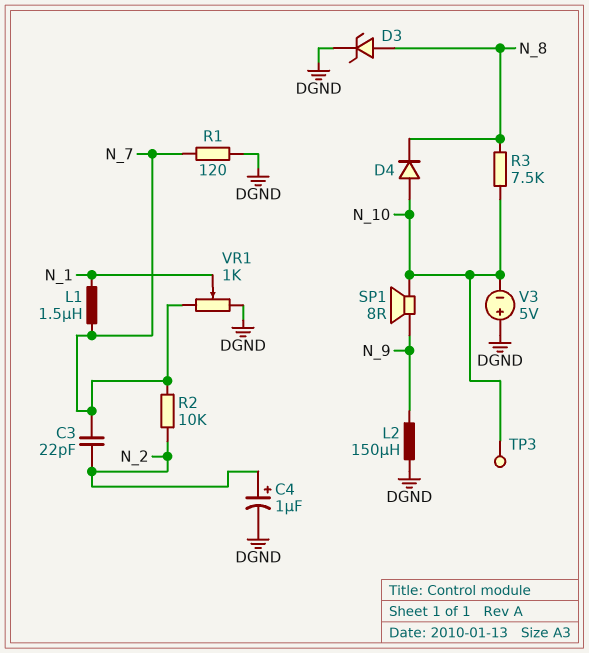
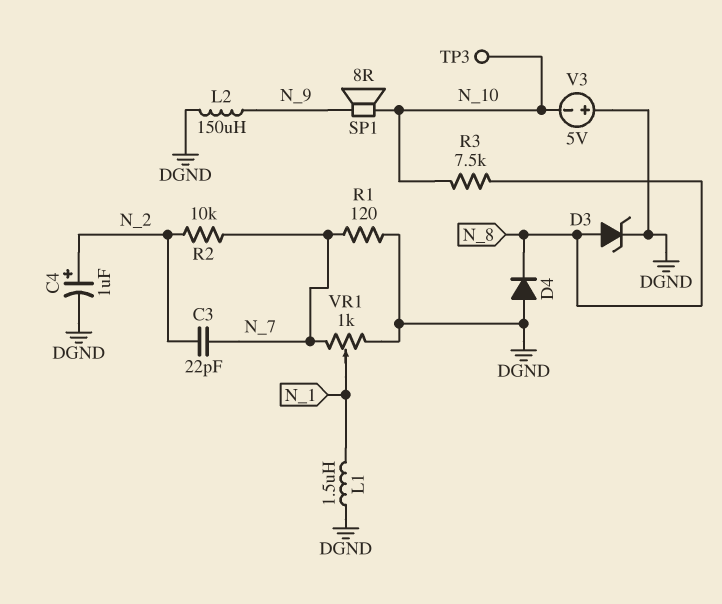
D4: diode (A N_10, K N_8) -> diode (A DGND, K N_8)
L1: 1.5uH (N_1, N_7) -> 1.5uH (DGND, N_1)

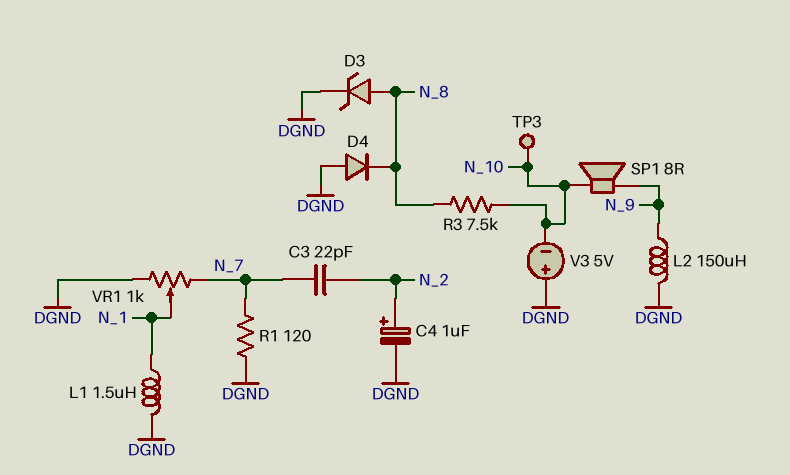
R2: 10k (N_2, N_7) -> none

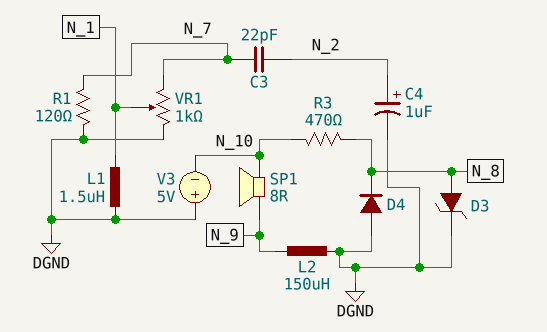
R3: 7.5k (N_8, N_10) -> 470 (N_8, N_10)
TP3: test point (N_10) -> none

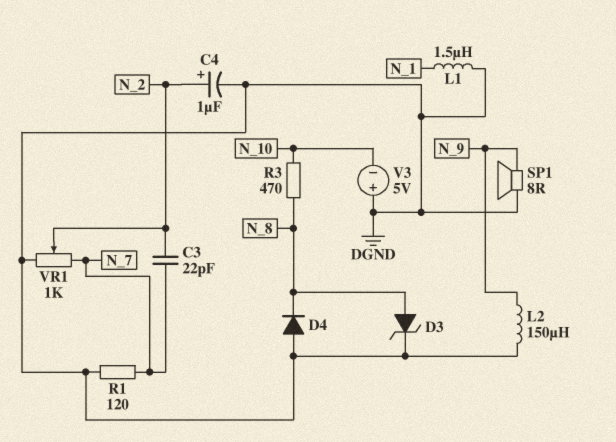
SP1: speaker 8R (N_9, N_10) -> speaker 8R (DGND, N_9)
VR1: 1k (DGND, N_7, wiper N_1) -> 1k (DGND, N_7, wiper N_2)

